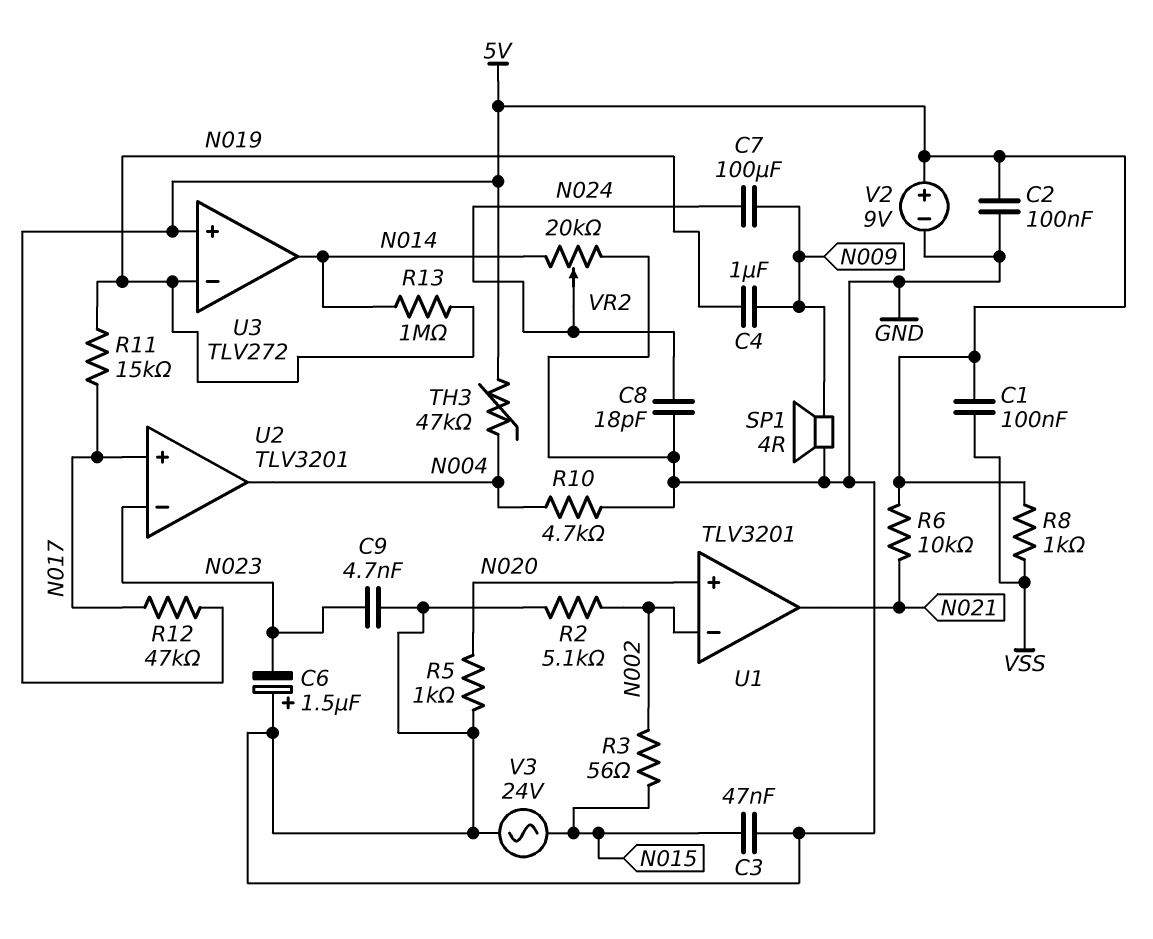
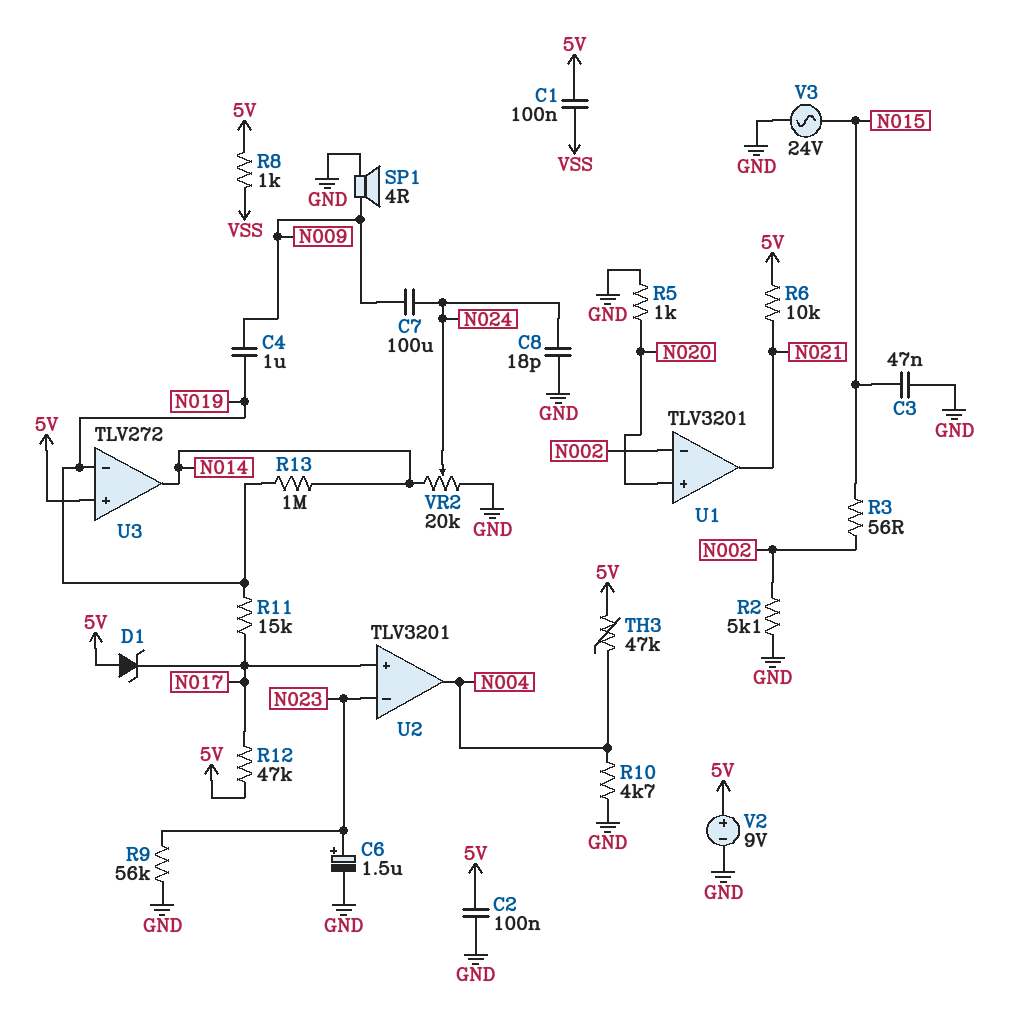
C6: 1.5uF (plus GND, minus N023) -> 1.5uF (plus N023, minus GND)
C9: 4.7nF (GND, N023) -> none
D1: none -> zener (A 5V, K N017)
R9: none -> 56k (GND, N023)

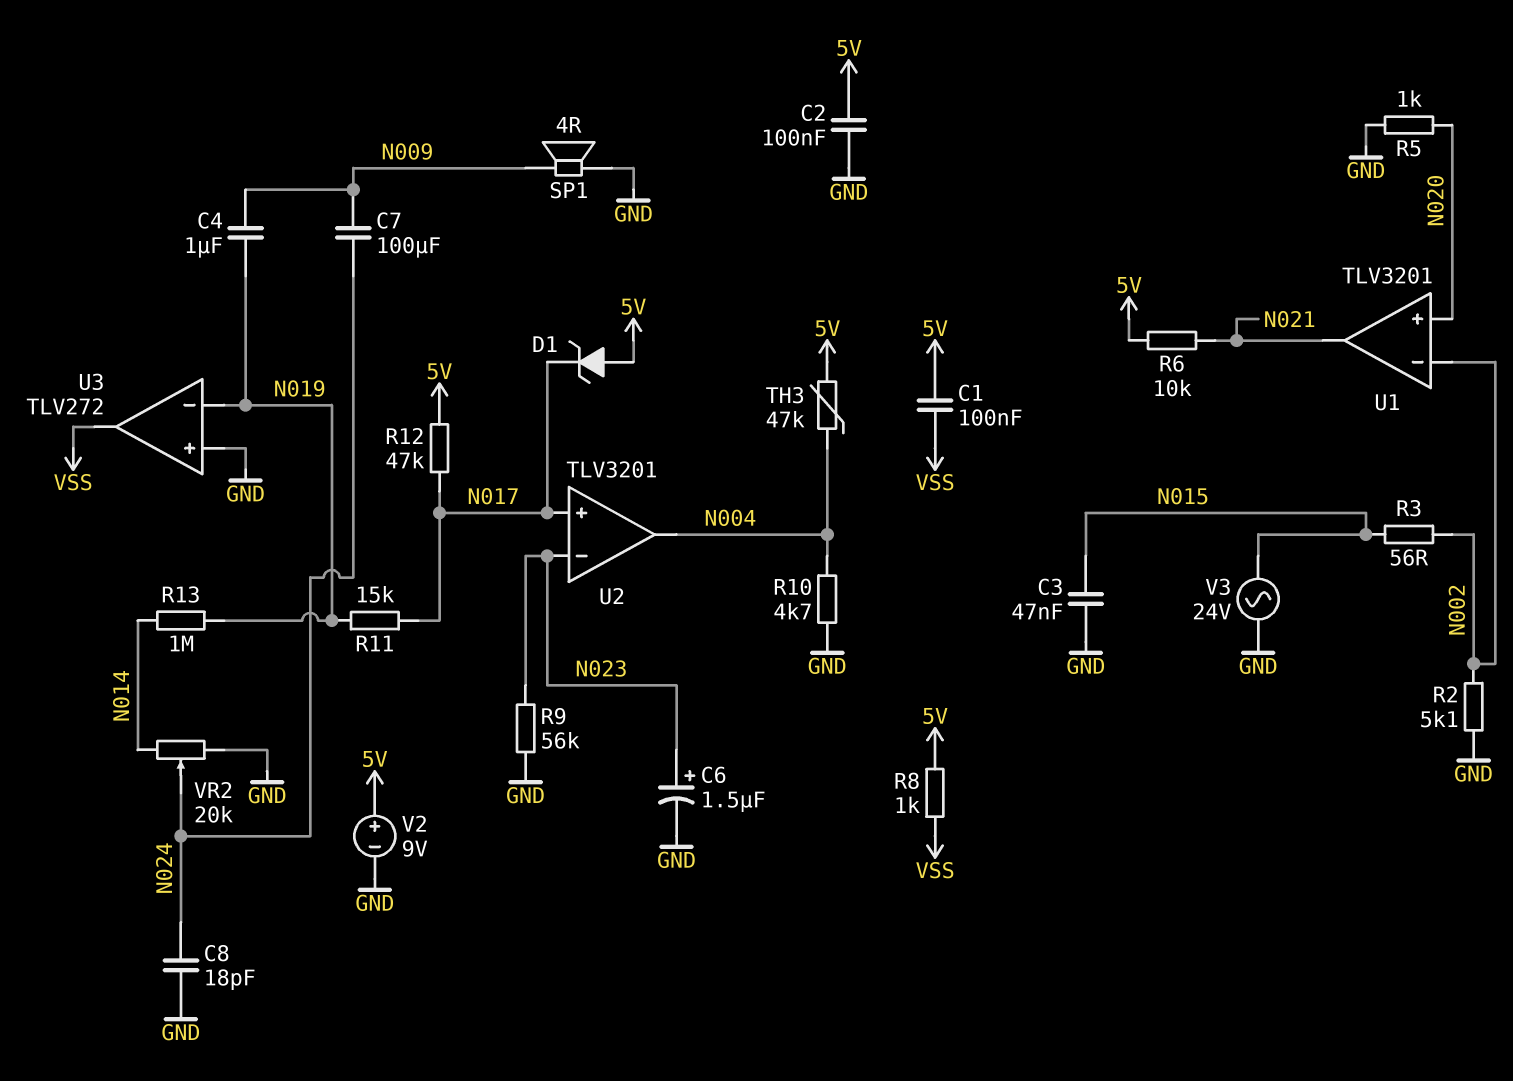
U3 pin in+: 5V -> GND
U3 pin out: N014 -> VSS

